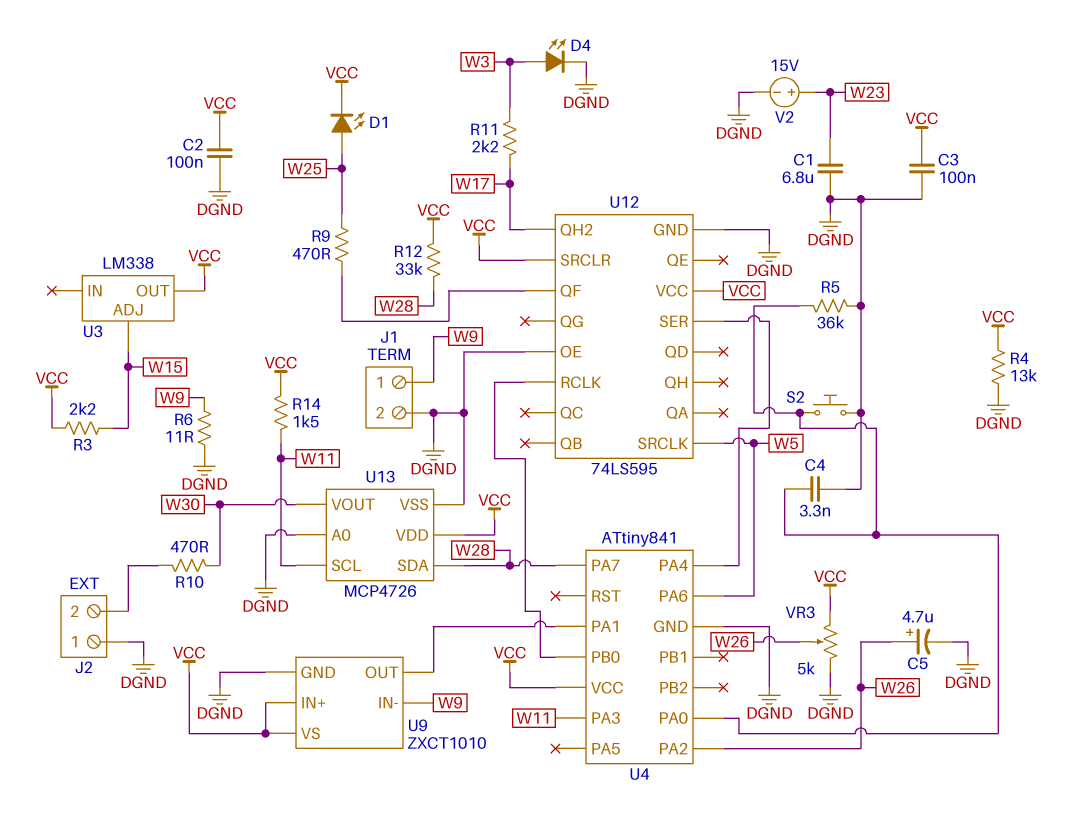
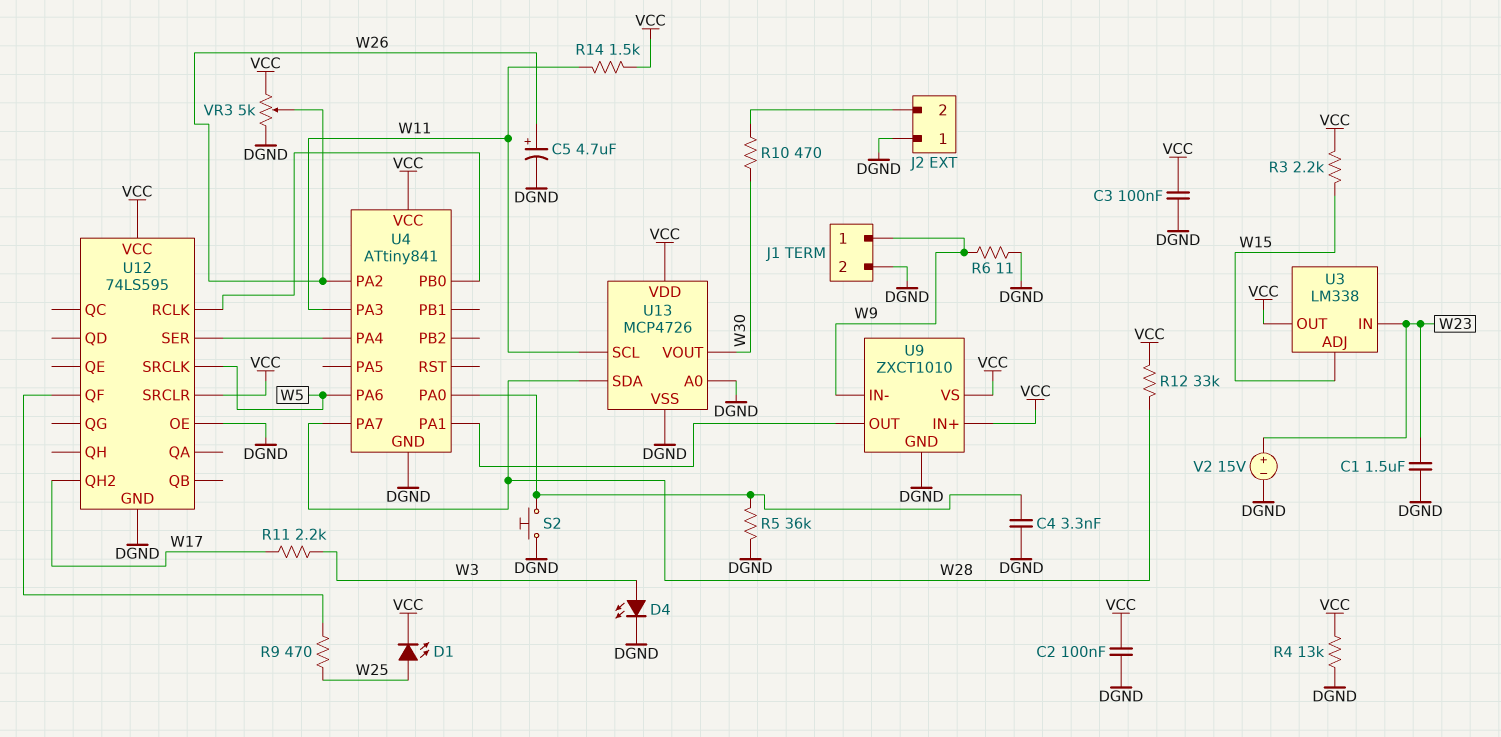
C1: 6.8uF (DGND, W23) -> 1.5uF (DGND, W23)
U3 pin IN: none -> W23

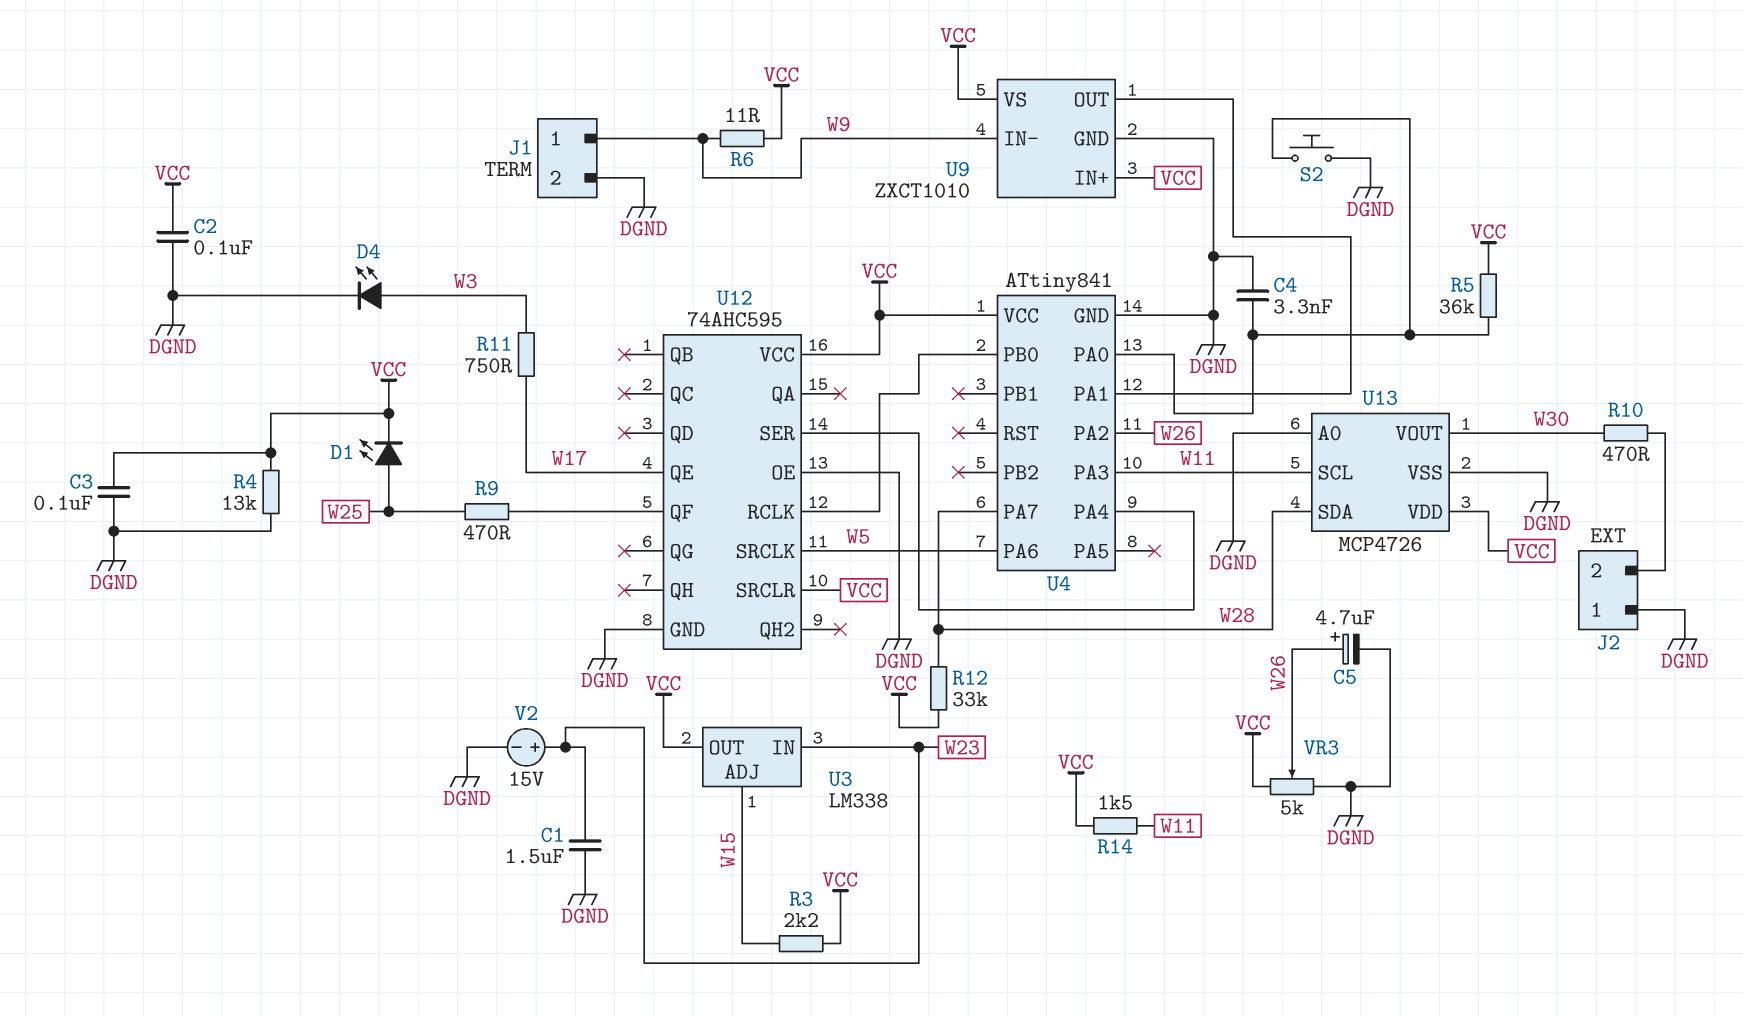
R5: 36k (DGND, U4/PA0) -> 36k (U4/PA0, VCC)
R6: 11 (DGND, W9) -> 11 (VCC, W9)
R11: 2.2k (W3, W17) -> 750 (W3, W17)
U12: 74LS595 -> 74AHC595
U12 pin QE: none -> W17
U12 pin QH2: W17 -> none

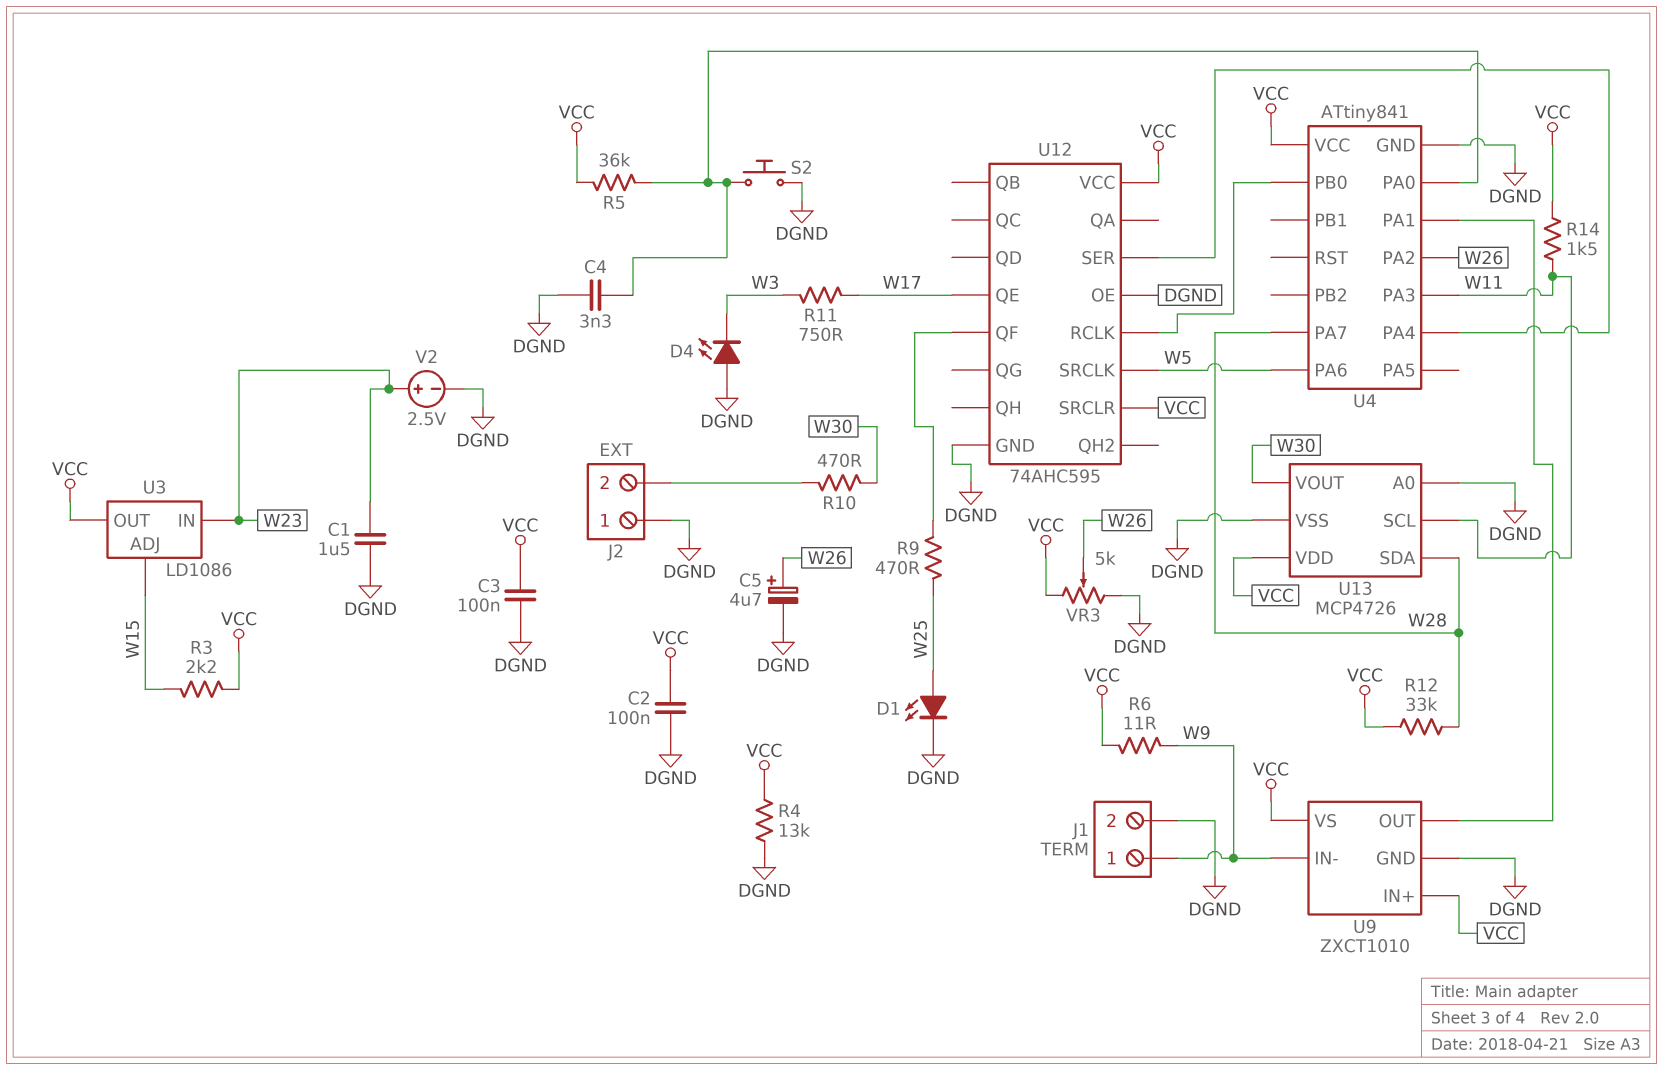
D1: LED (A W25, K VCC) -> LED (A W25, K DGND)
D4: LED (A W3, K DGND) -> LED (A DGND, K W3)
U3: LM338 -> LD1086
V2: 15V (plus W23, minus DGND) -> 2.5V (plus W23, minus DGND)

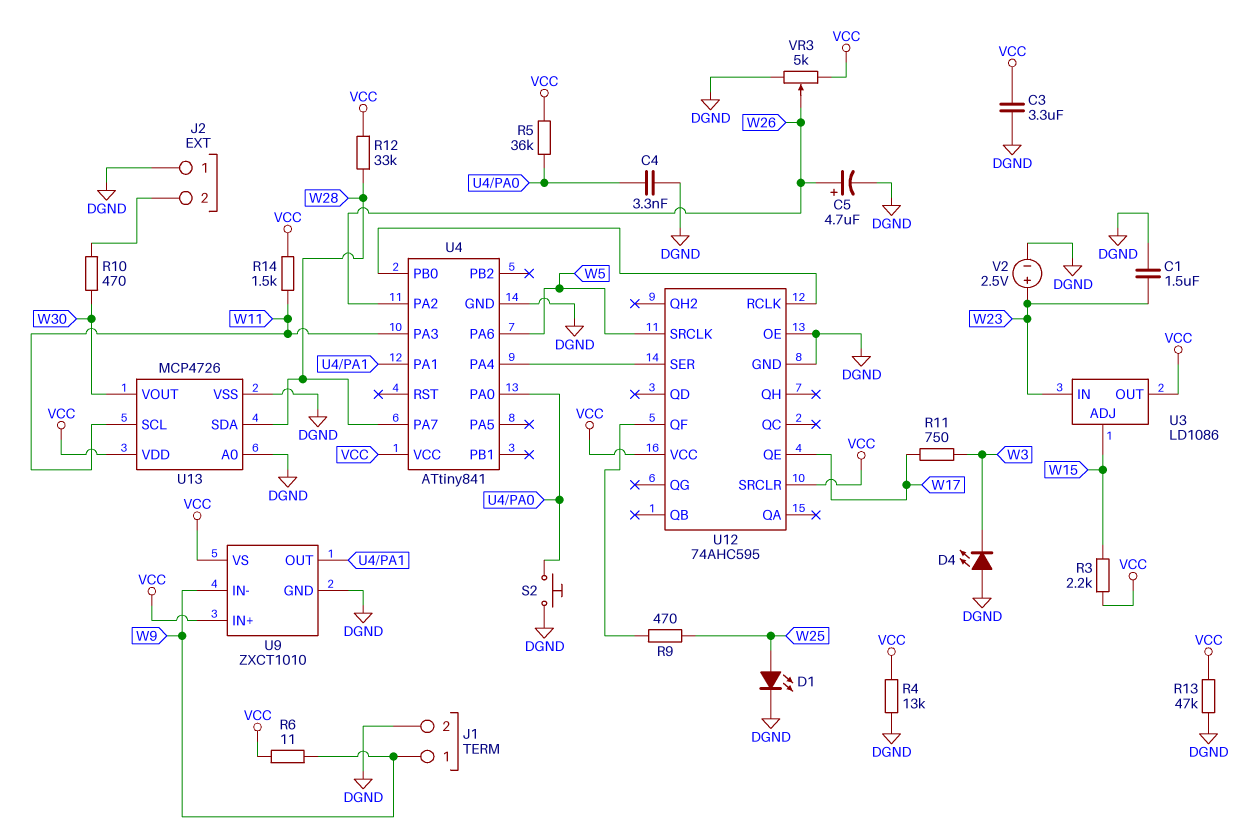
C2: 100nF (DGND, VCC) -> none
C3: 100nF (DGND, VCC) -> 3.3uF (DGND, VCC)
R13: none -> 47k (DGND, VCC)

